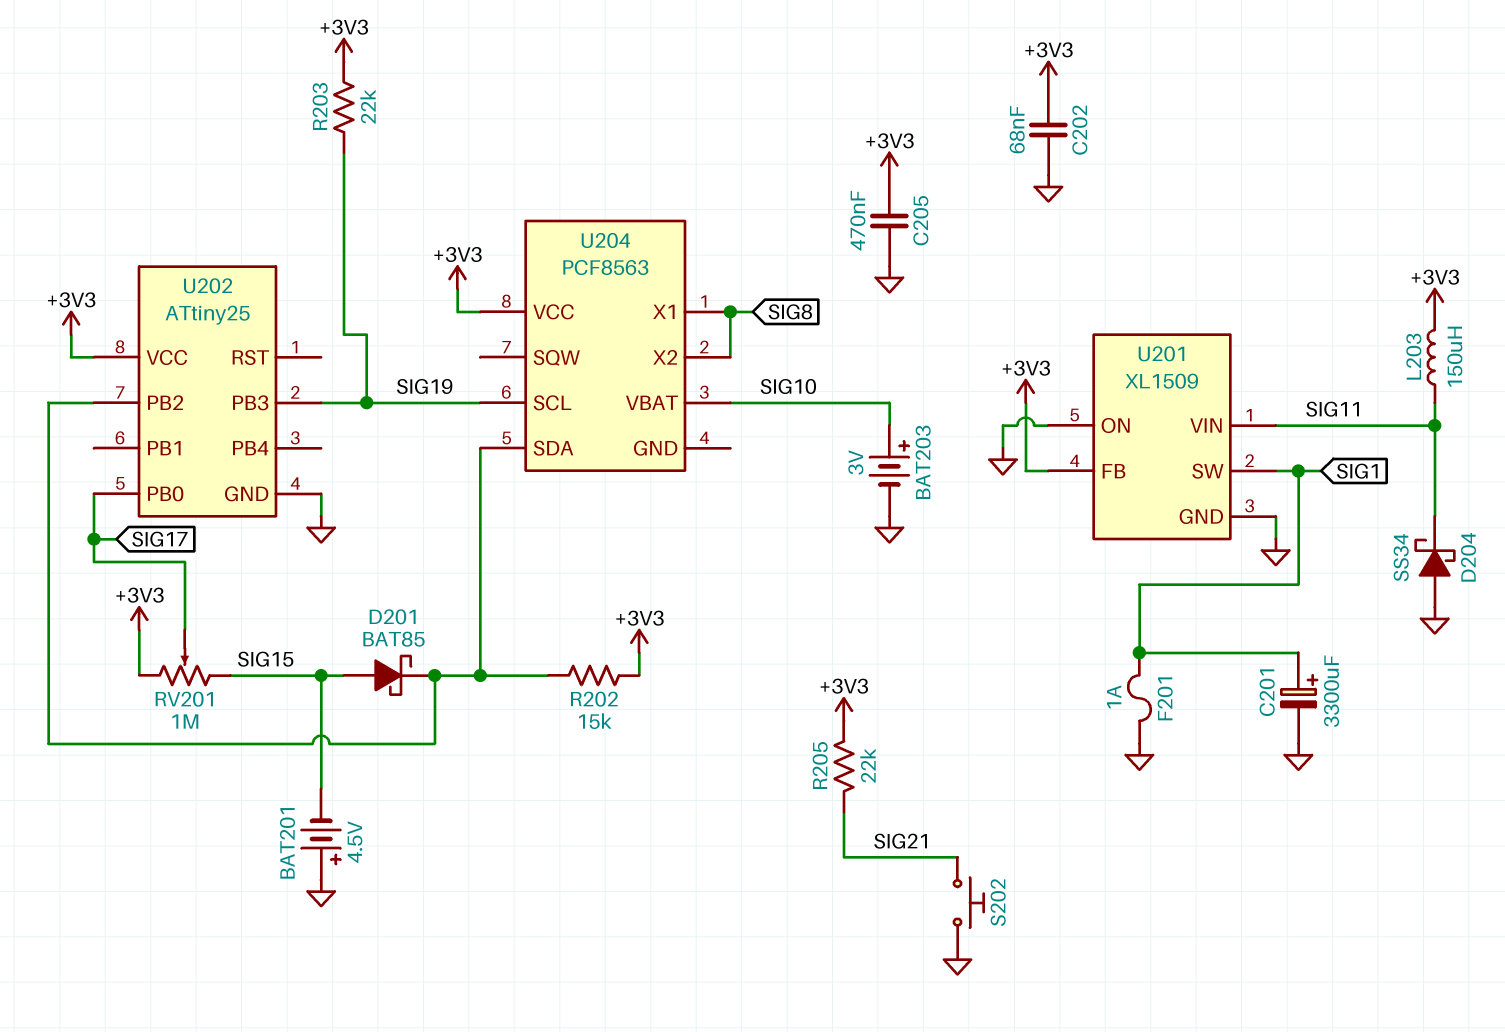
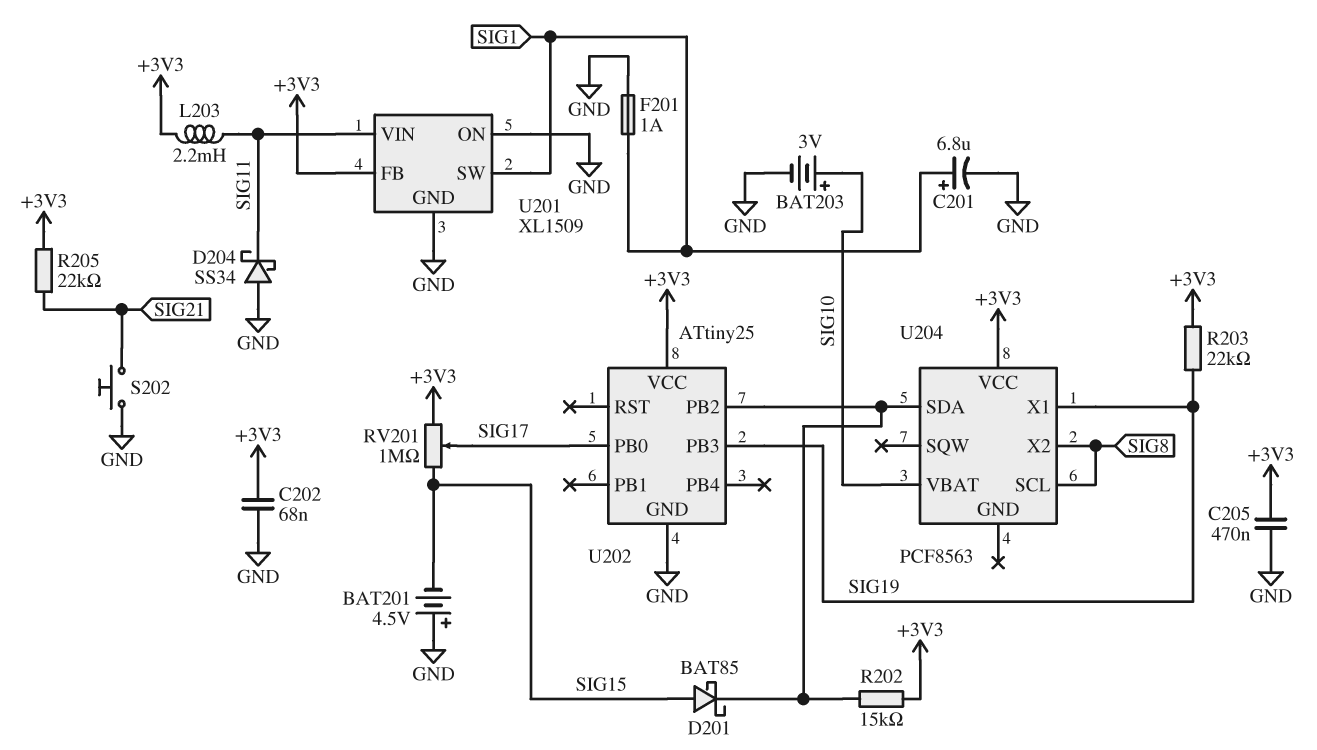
C201: 3300uF (plus SIG1, minus GND) -> 6.8uF (plus SIG1, minus GND)
L203: 150uH (+3V3, SIG11) -> 2.2mH (+3V3, SIG11)
U204 pin SCL: SIG19 -> SIG8
U204 pin X1: SIG8 -> SIG19

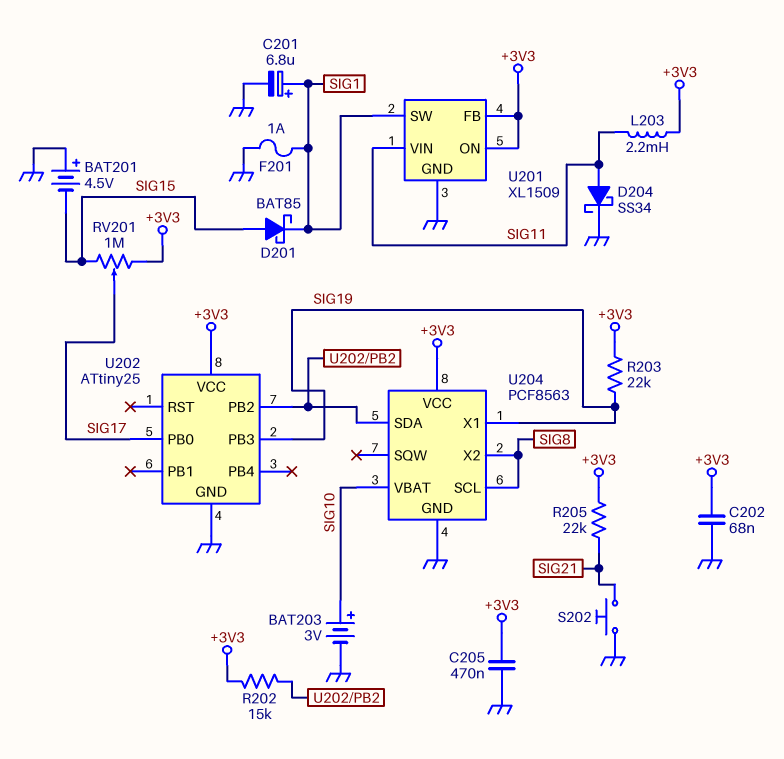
D201: schottky BAT85 (A SIG15, K U202/PB2) -> schottky BAT85 (A SIG15, K SIG1)
D204: schottky SS34 (A GND, K SIG11) -> schottky SS34 (A SIG11, K GND)
U201 pin ON: GND -> +3V3
U204 pin GND: none -> GND

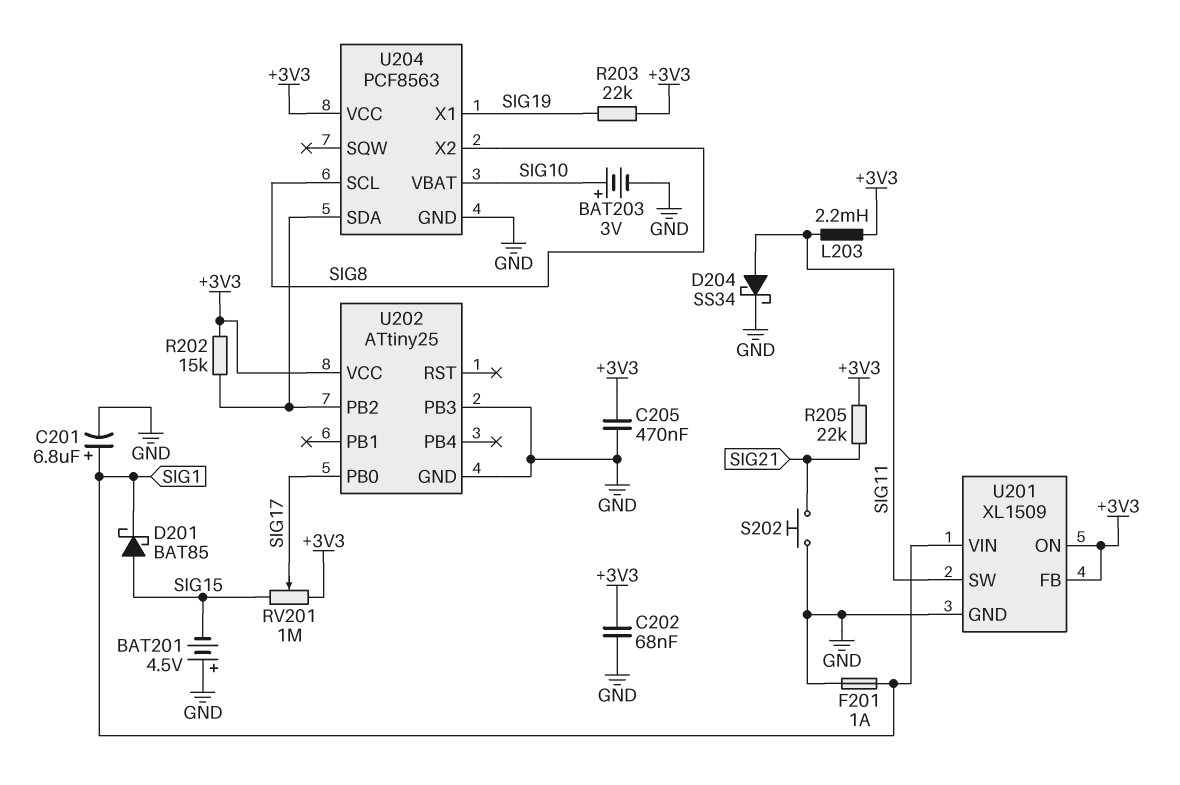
U201 pin SW: SIG1 -> SIG11
U201 pin VIN: SIG11 -> SIG1
U202 pin PB3: SIG19 -> GND

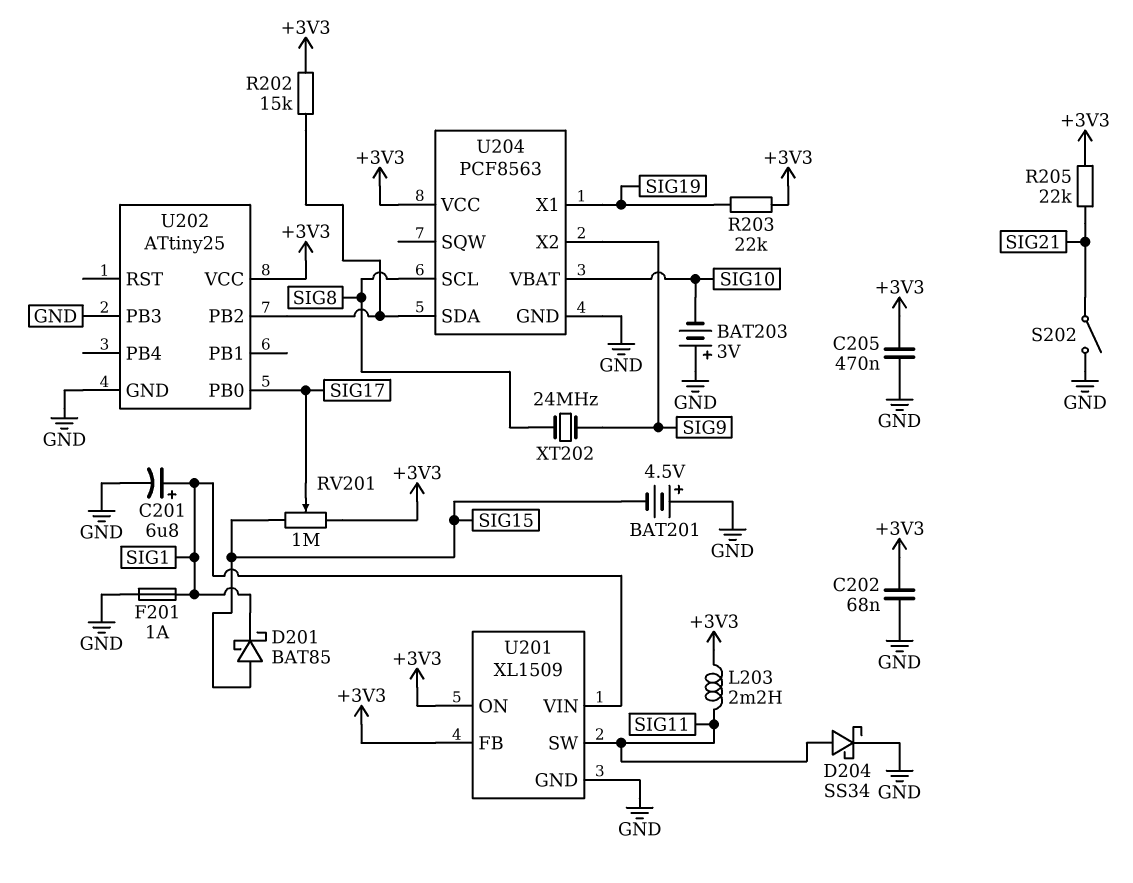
BAT203: 3V (plus SIG10, minus GND) -> 3V (plus GND, minus SIG10)
S202: button (GND, SIG21) -> switch (GND, SIG21)
U204 pin X2: SIG8 -> SIG9
XT202: none -> 24MHz (SIG8, SIG9)

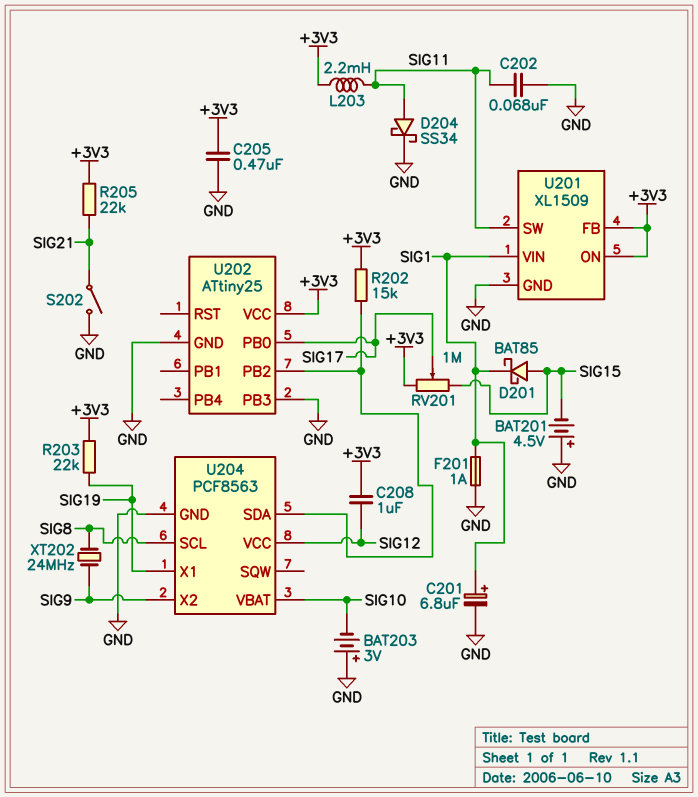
C202: 68nF (+3V3, GND) -> 68nF (GND, SIG11)
C208: none -> 1uF (+3V3, SIG12)
U204 pin VCC: +3V3 -> SIG12

